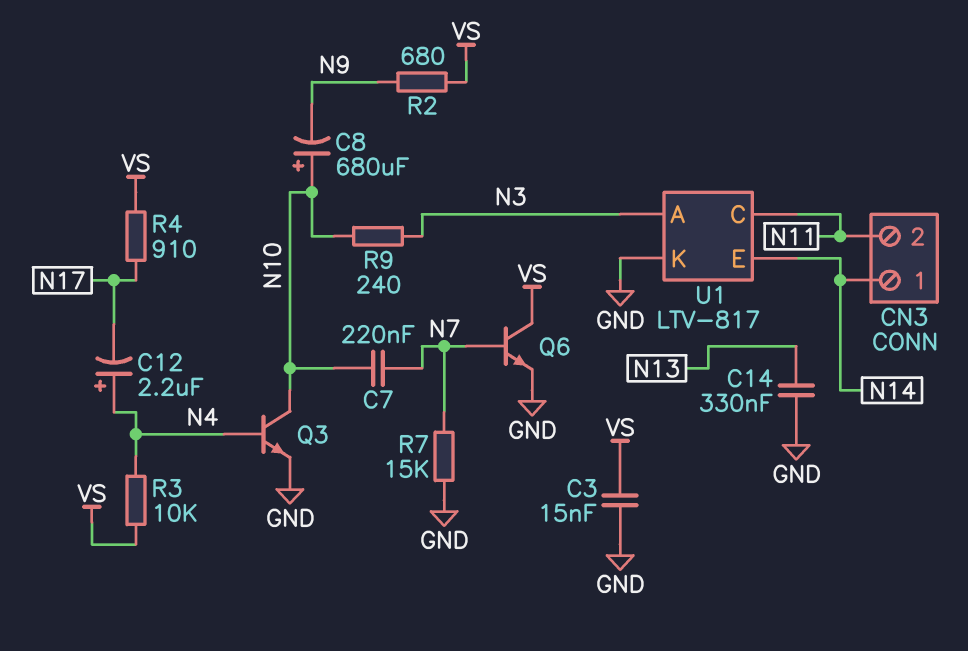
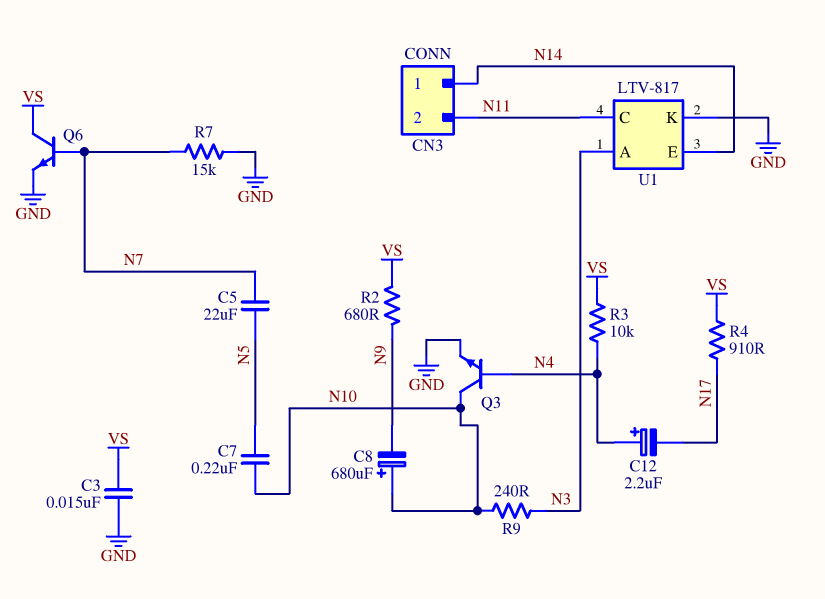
C5: none -> 22uF (N5, N7)
C7: 220nF (N7, N10) -> 220nF (N5, N10)
C14: 330nF (GND, N13) -> none

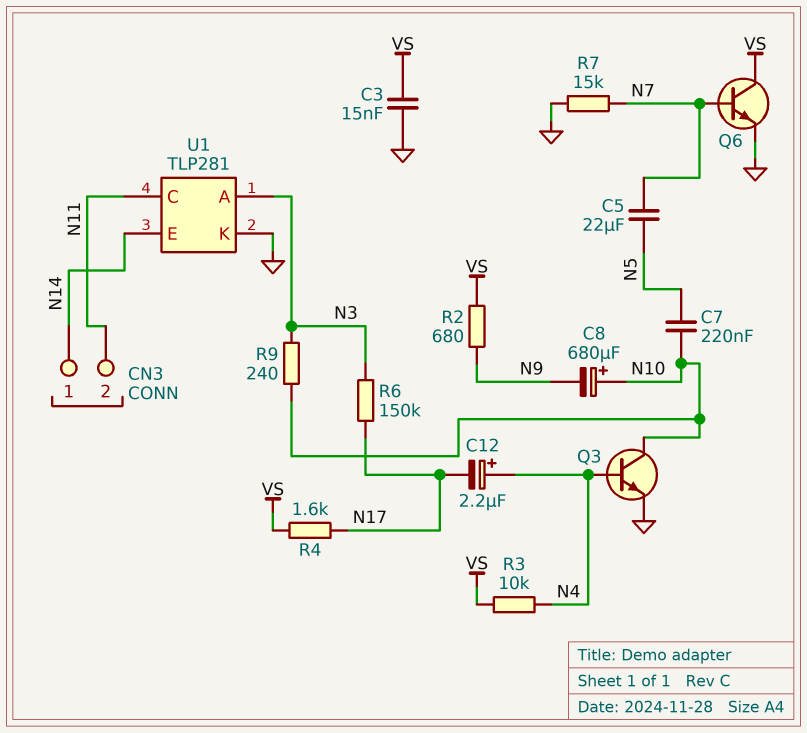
R4: 910 (N17, VS) -> 1.6k (N17, VS)
R6: none -> 150k (N3, N17)
U1: LTV-817 -> TLP281

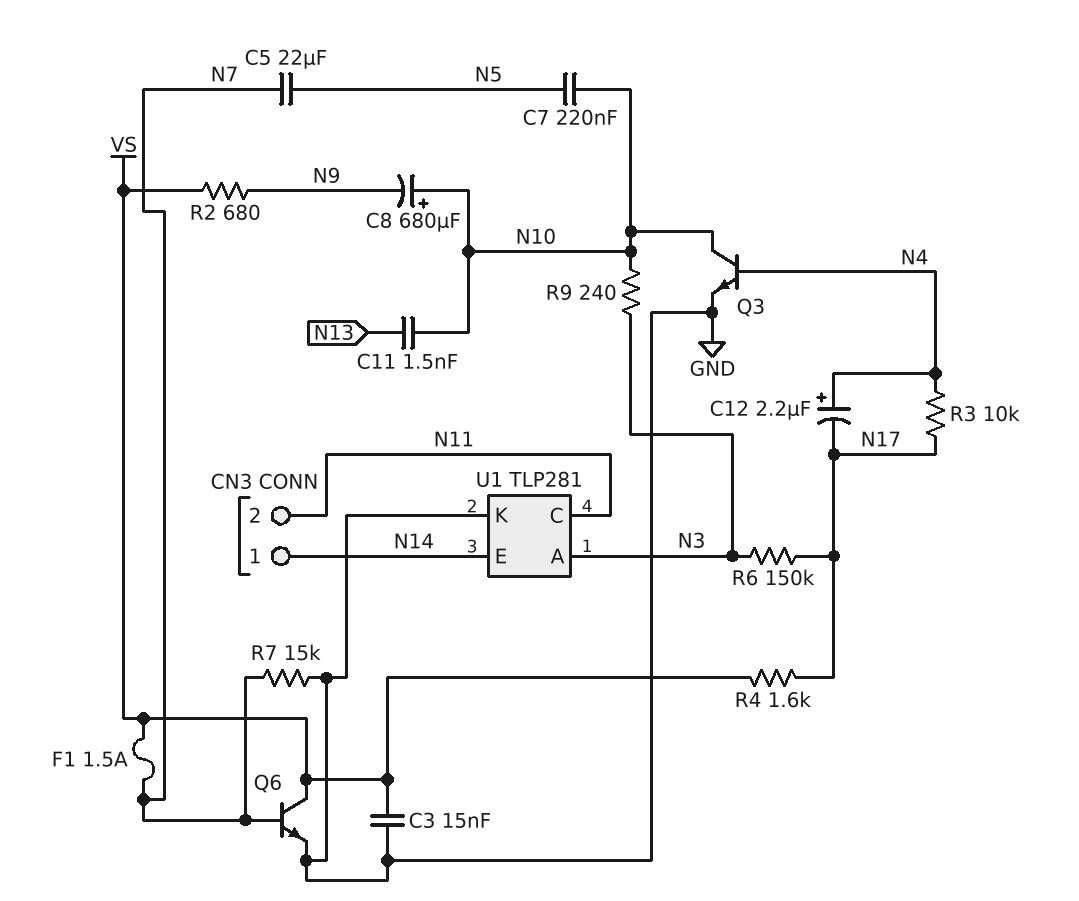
C11: none -> 1.5nF (N10, N13)
F1: none -> 1.5A (N7, VS)
R3: 10k (N4, VS) -> 10k (N4, N17)

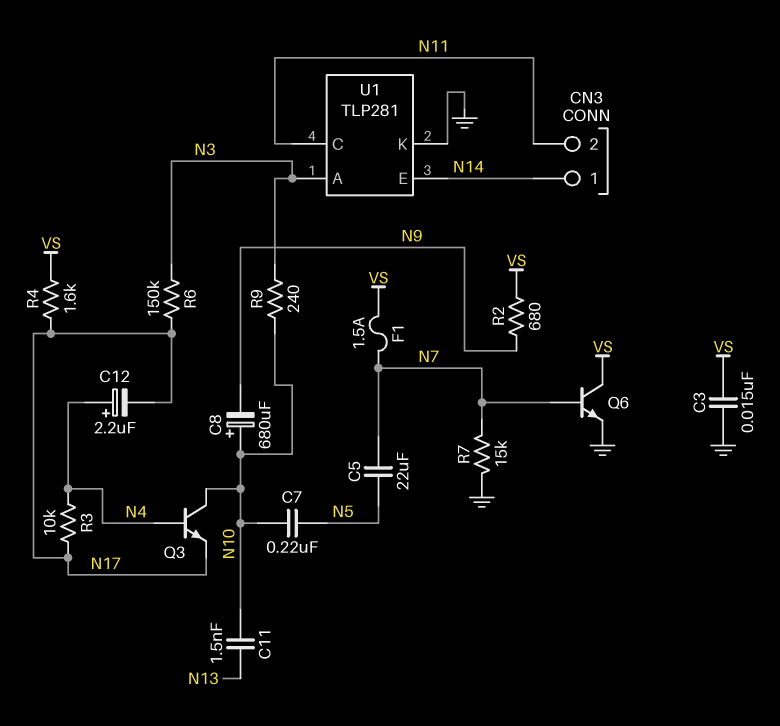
Q3: NPN (B N4, C N10, E GND) -> NPN (B N4, C N10, E N17)

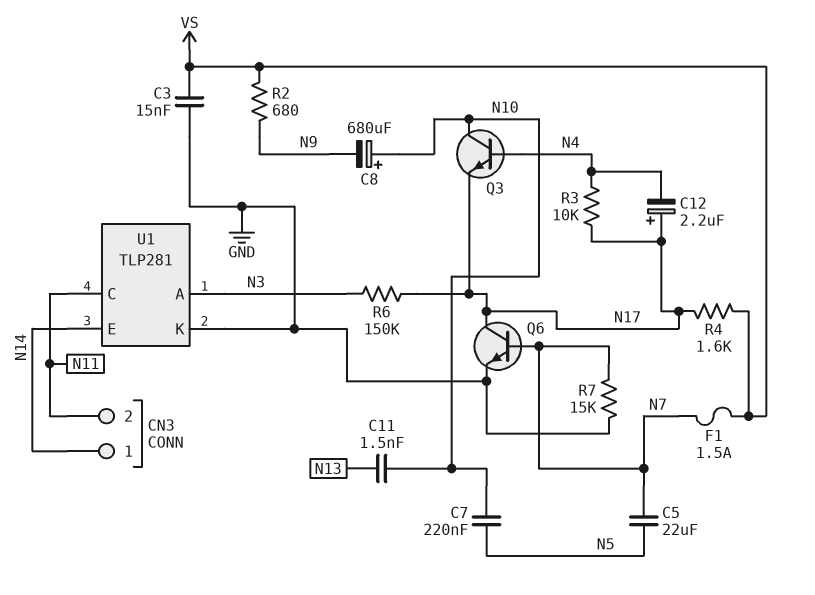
C12: 2.2uF (plus N4, minus N17) -> 2.2uF (plus N17, minus N4)
Q6: NPN (B N7, C VS, E GND) -> NPN (B N7, C N17, E GND)
R9: 240 (N3, N10) -> none

